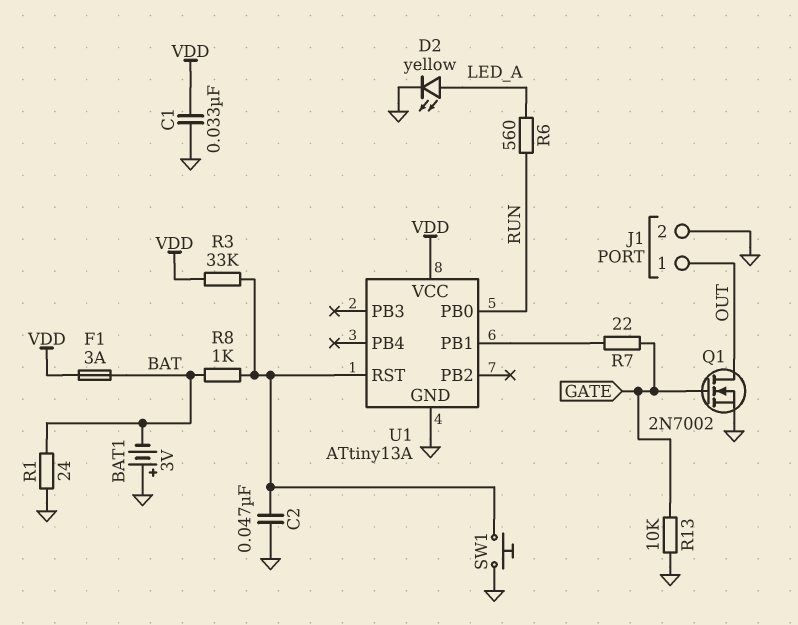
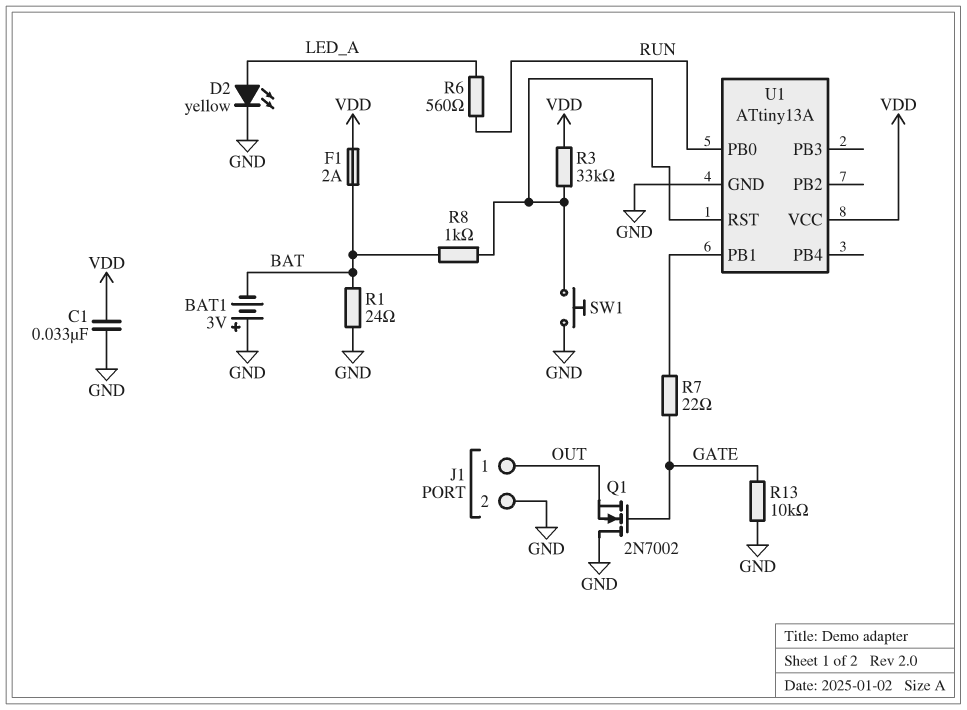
C2: 47nF (GND, U1/RST) -> none
F1: 3A (BAT, VDD) -> 2A (BAT, VDD)
Q1: NMOS 2N7002 (G GATE, D OUT, S GND) -> NMOS 2N7002 (G GATE, D GND, S OUT)

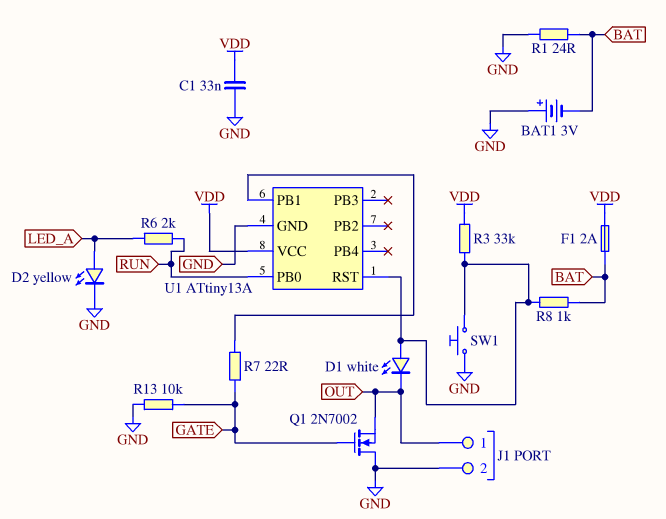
D1: none -> LED white (A U1/RST, K OUT)
R6: 560 (LED_A, RUN) -> 2k (LED_A, RUN)

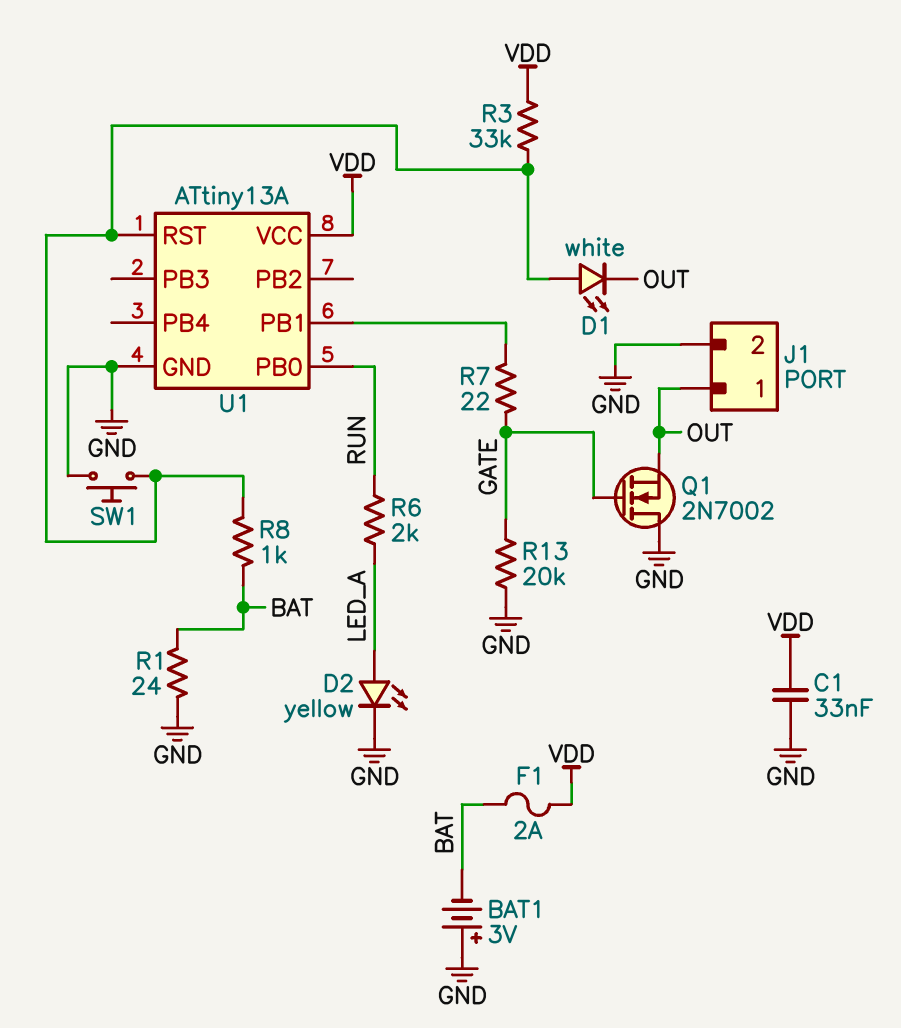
R13: 10k (GATE, GND) -> 20k (GATE, GND)

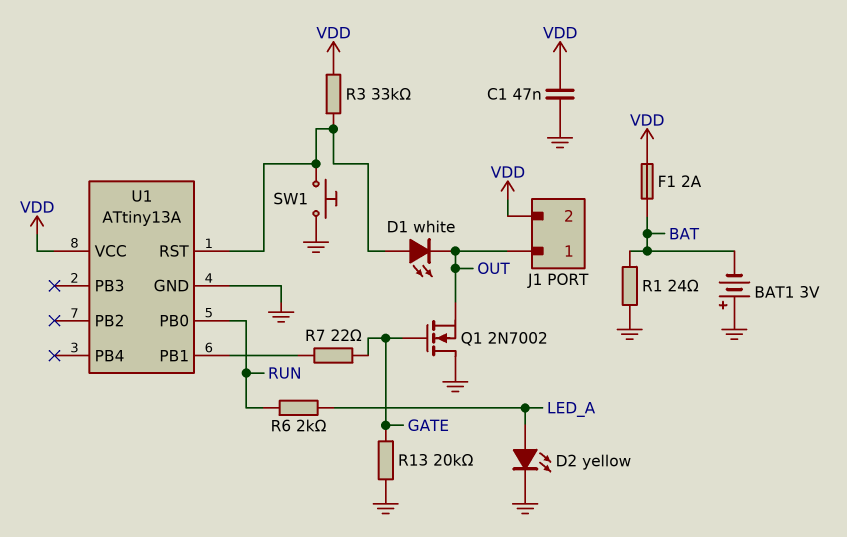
C1: 33nF (GND, VDD) -> 47nF (GND, VDD)
J1 pin 2: GND -> VDD
R8: 1k (BAT, U1/RST) -> none

